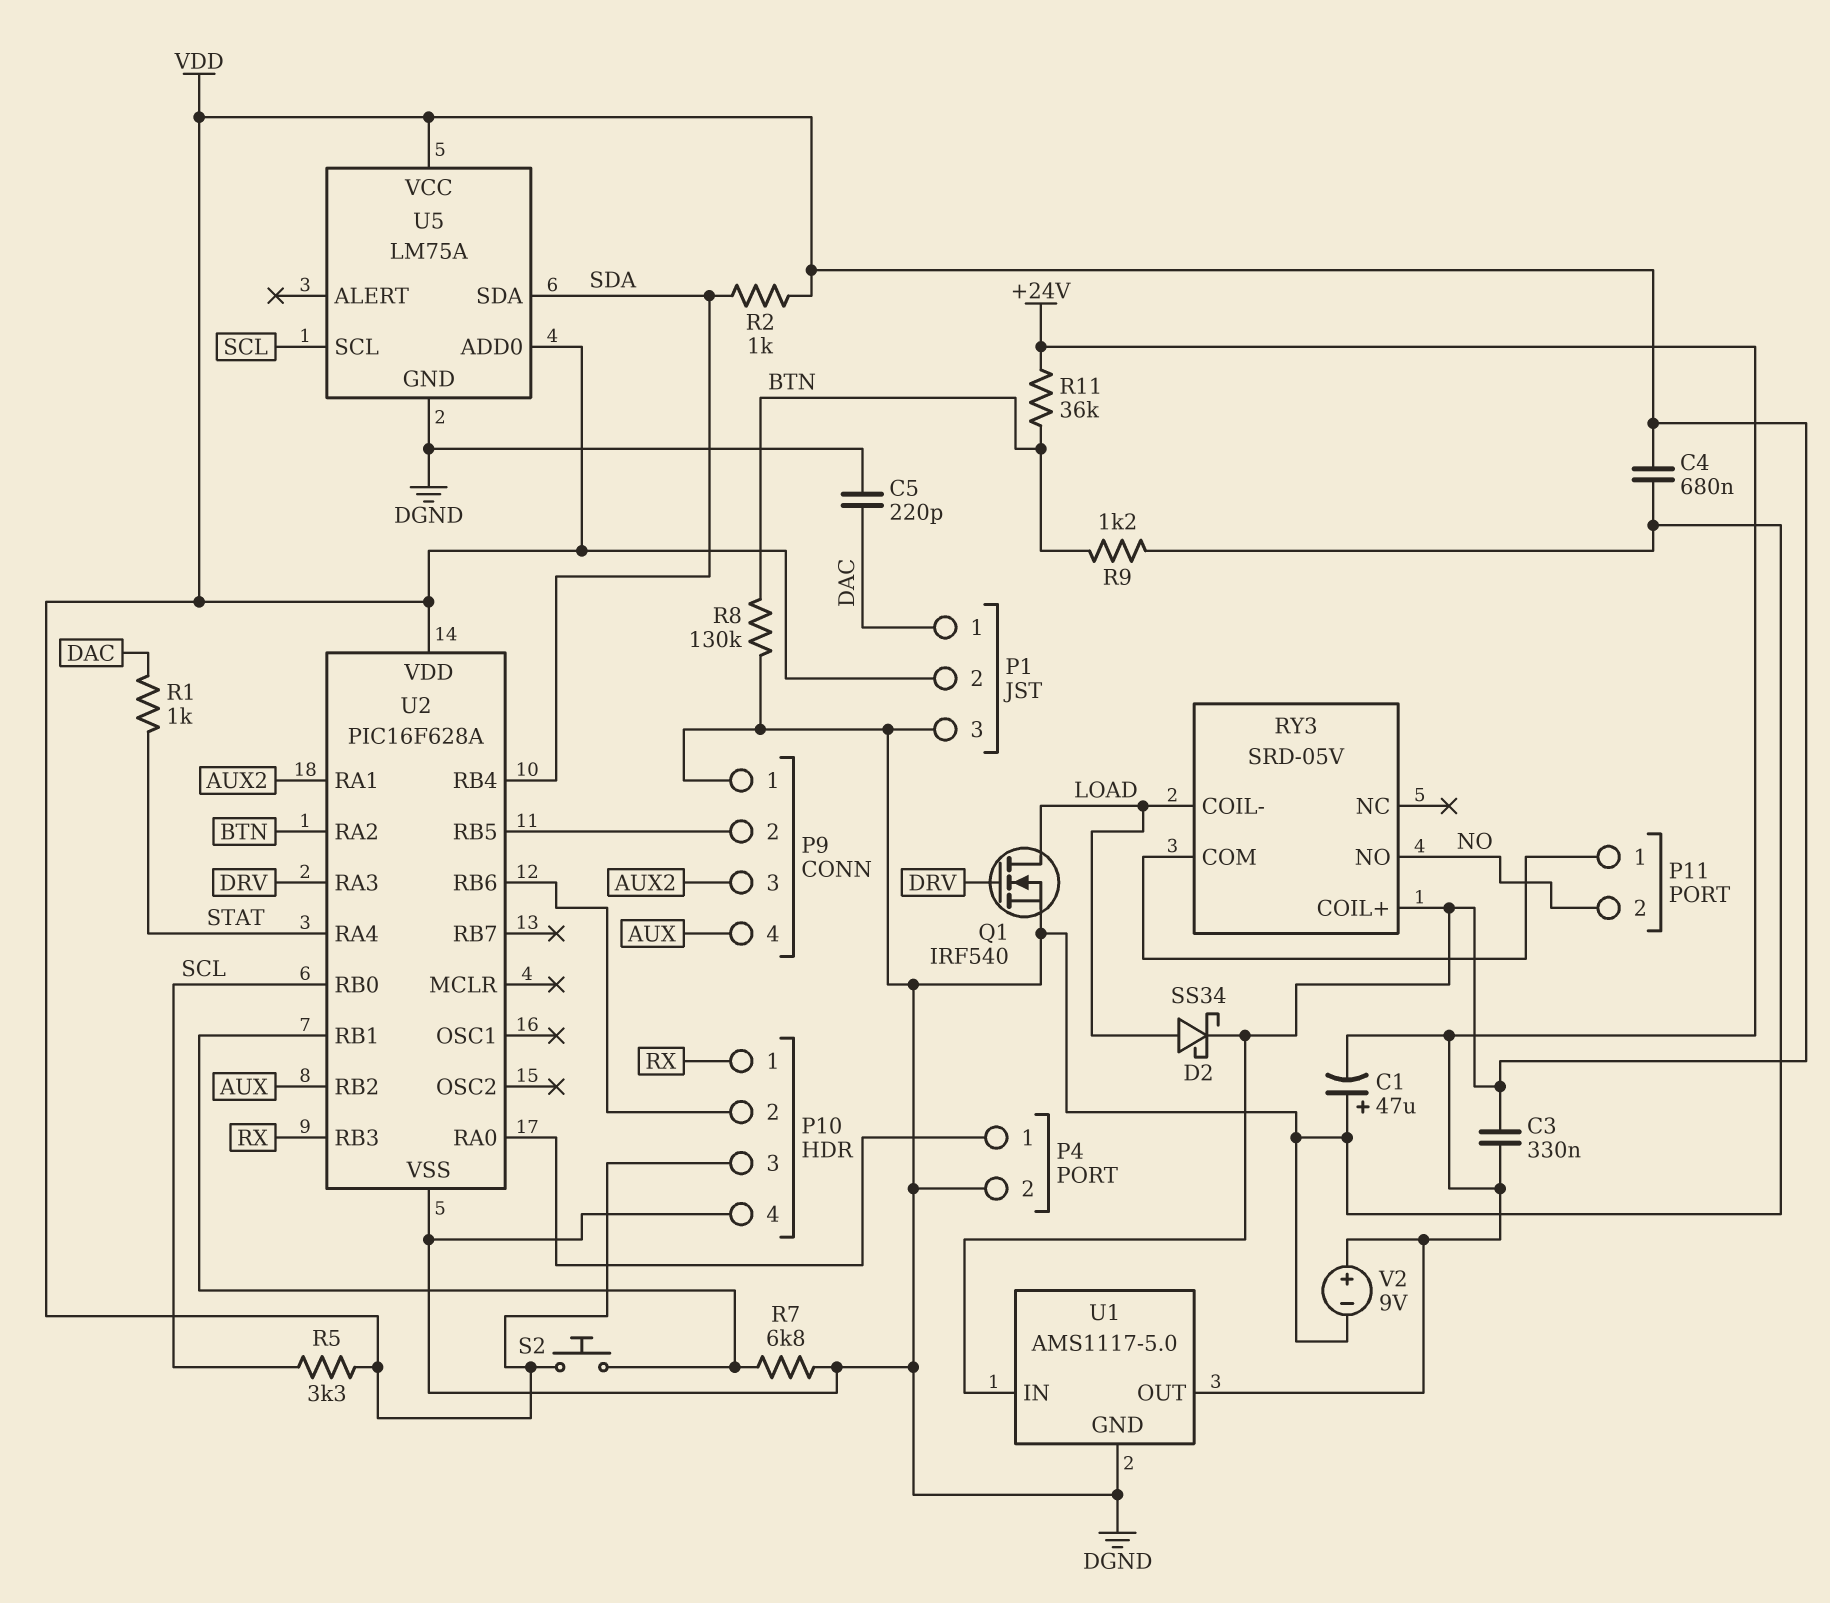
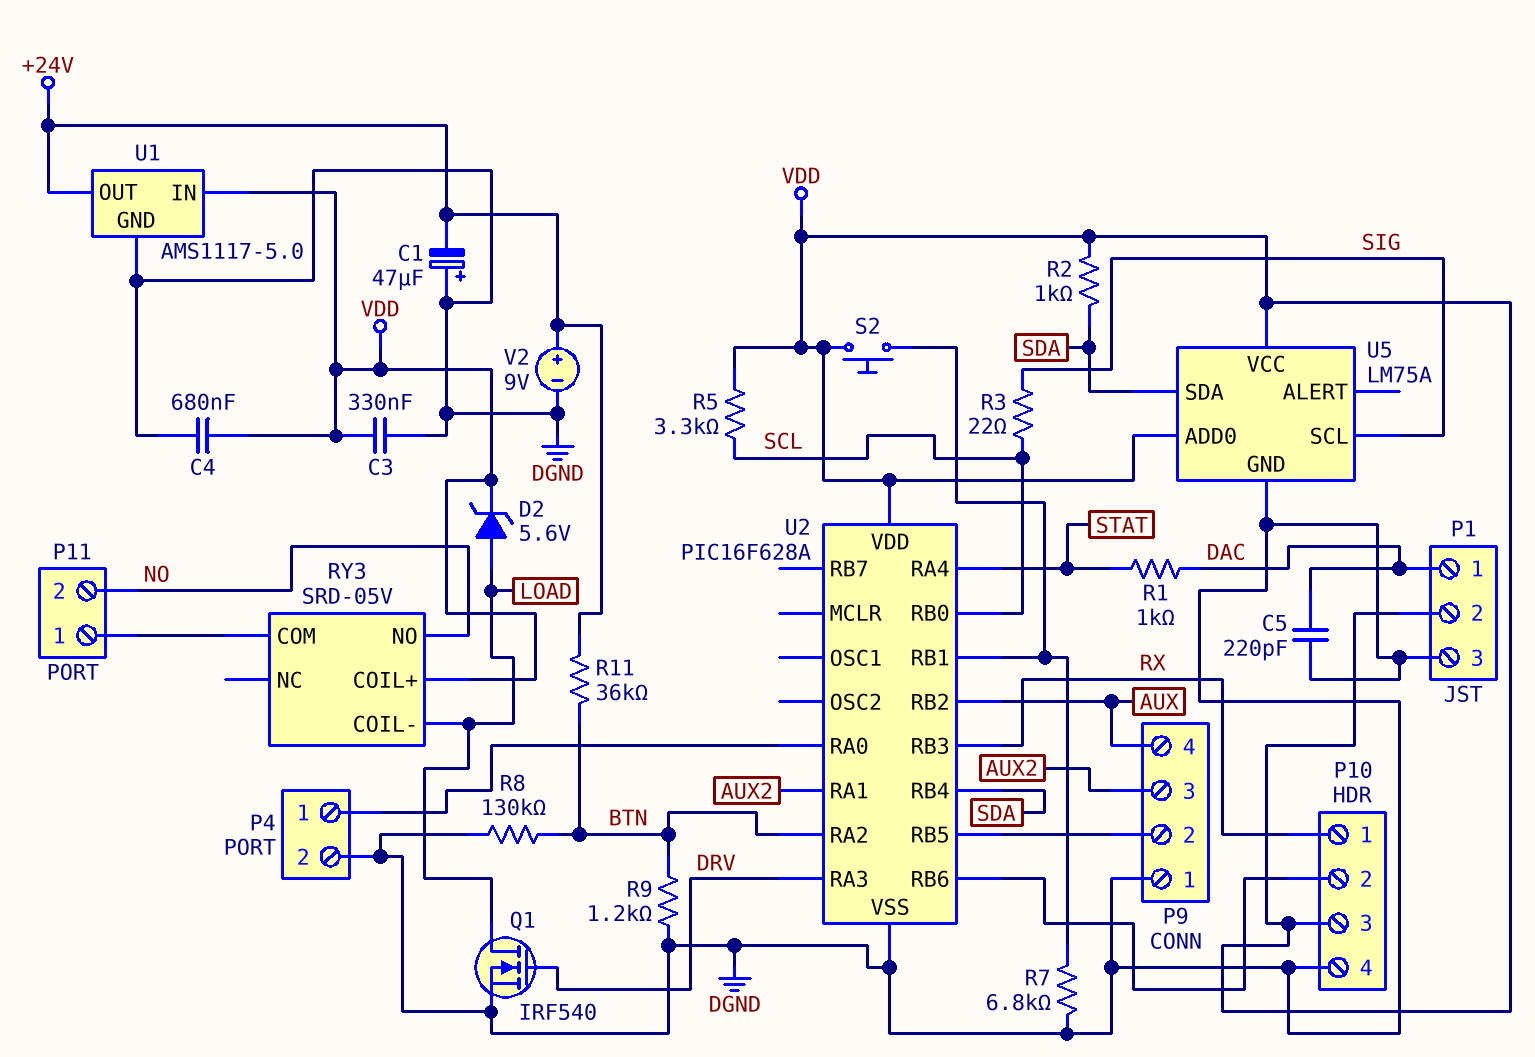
C3: 330nF (+24V, VDD) -> 330nF (DGND, VDD)
D2: schottky SS34 (A LOAD, K VDD) -> zener 5.6V (A LOAD, K VDD)
R3: none -> 22 (SCL, SIG)
U5 pin SCL: SCL -> SIG

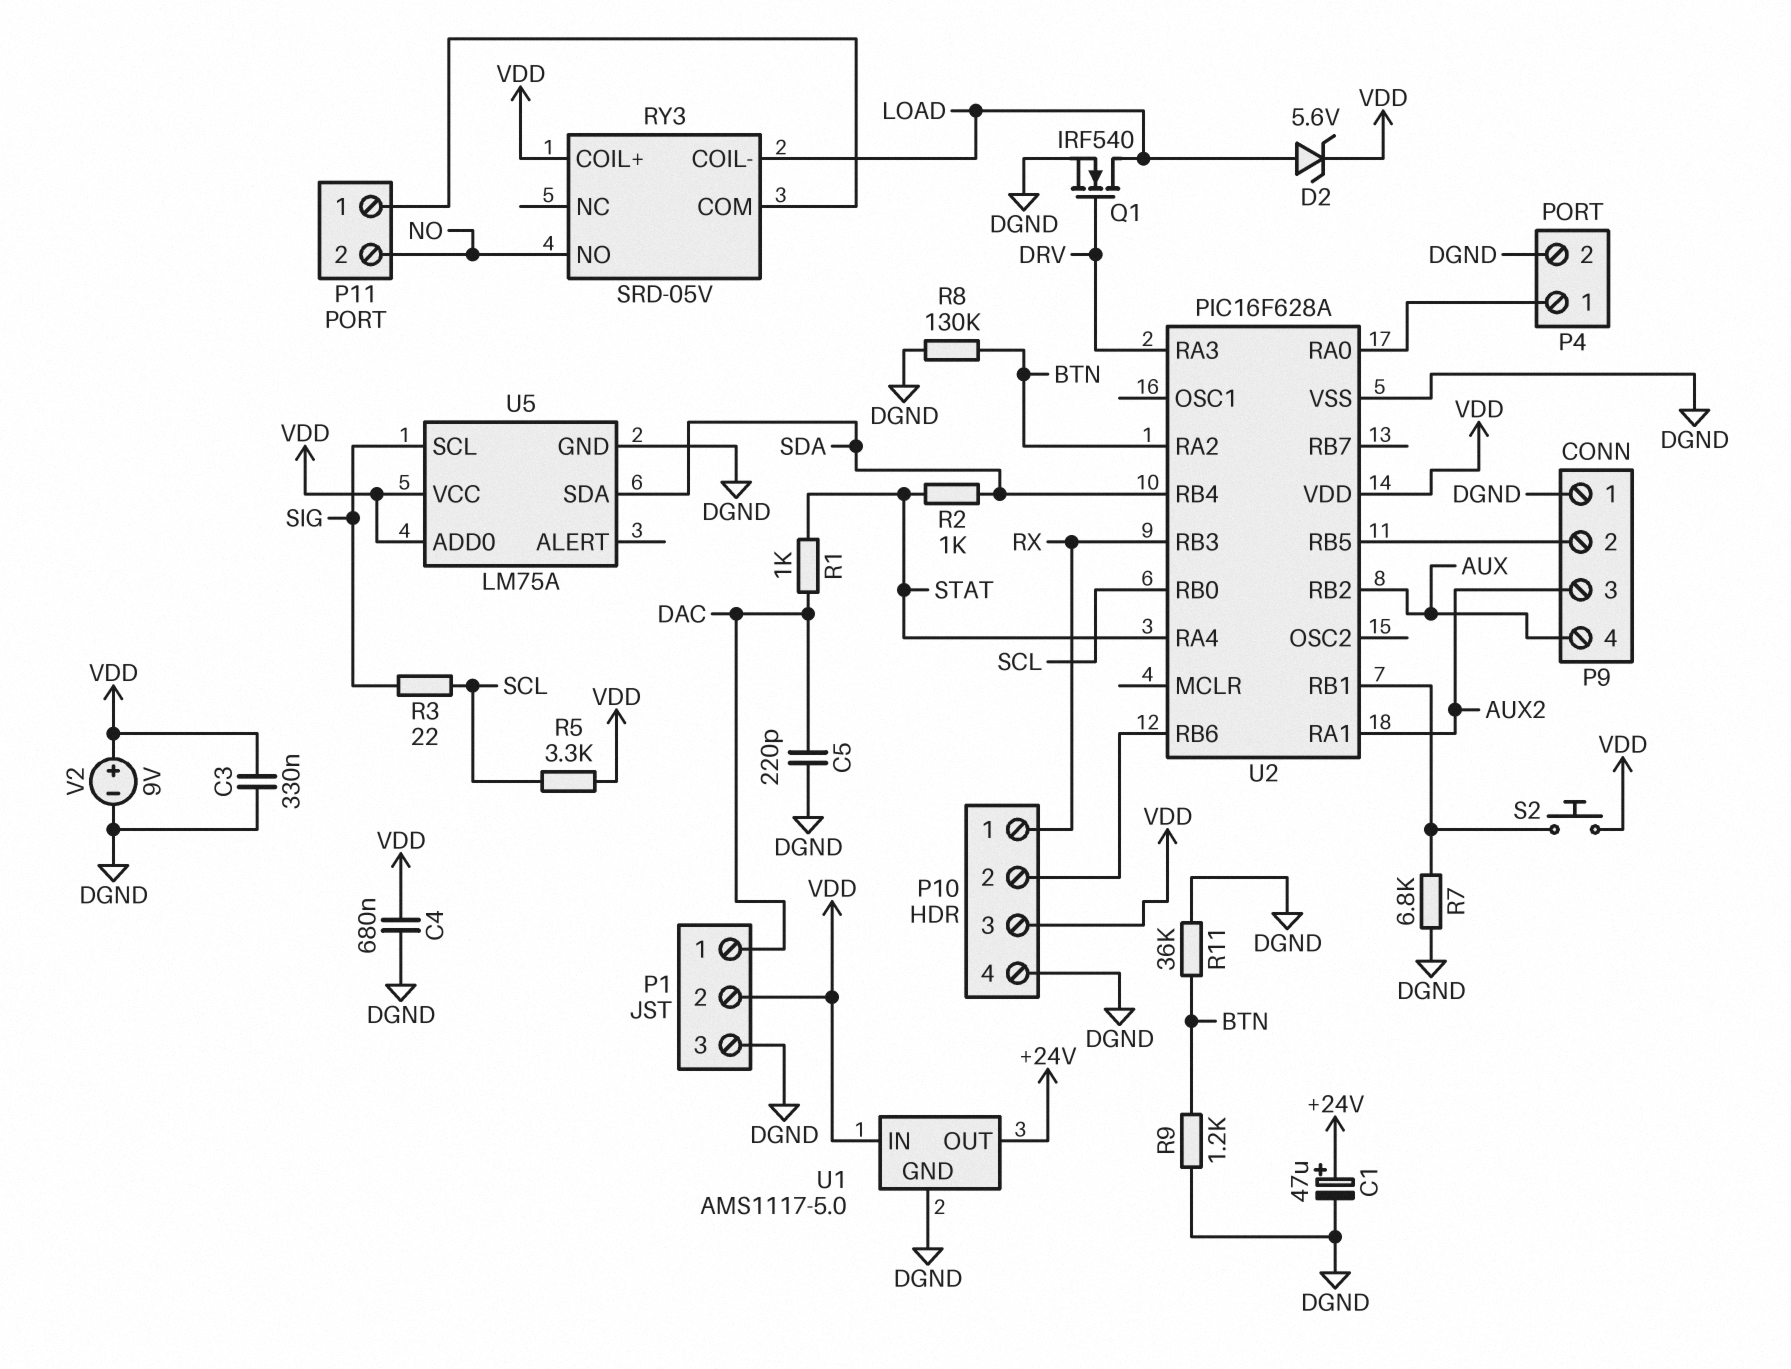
C1: 47uF (plus DGND, minus +24V) -> 47uF (plus +24V, minus DGND)
R2: 1k (SDA, VDD) -> 1k (SDA, STAT)
R11: 36k (+24V, BTN) -> 36k (BTN, DGND)
V2: 9V (plus +24V, minus DGND) -> 9V (plus VDD, minus DGND)

